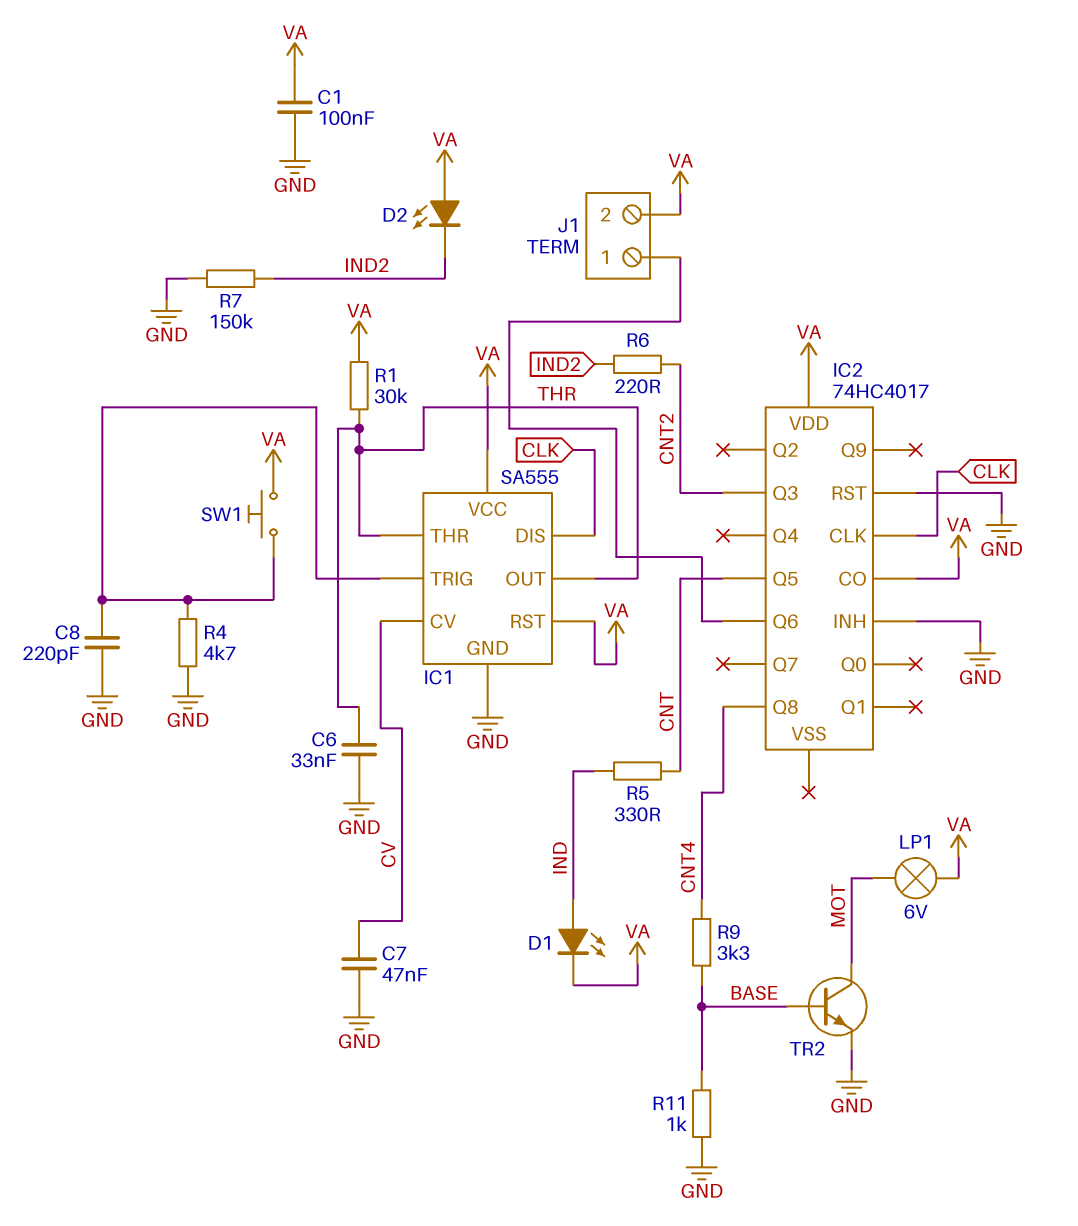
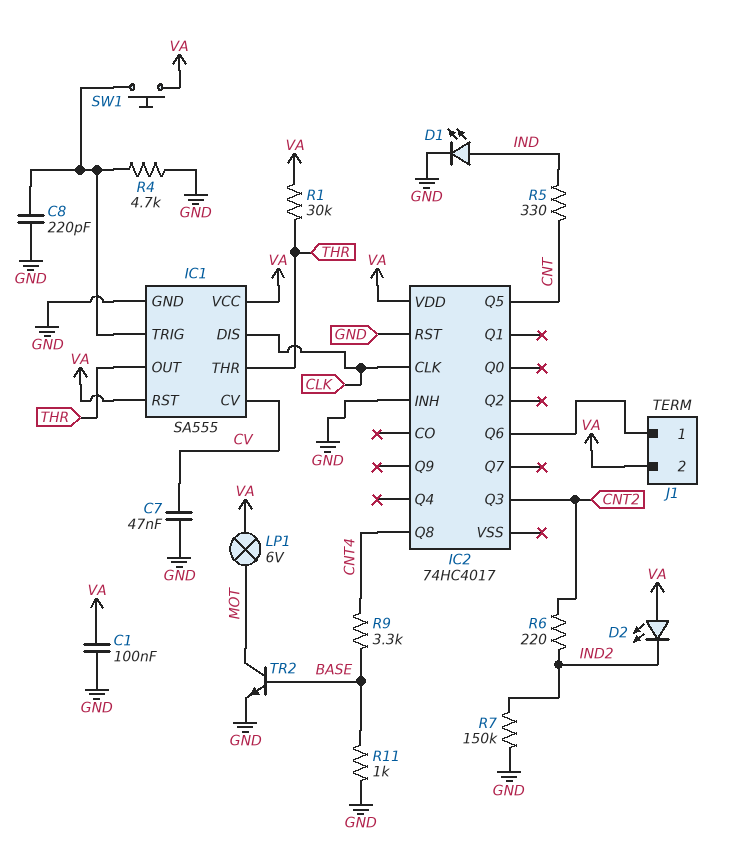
C6: 33nF (GND, THR) -> none
D1: LED (A IND, K VA) -> LED (A IND, K GND)
IC2 pin CO: VA -> none

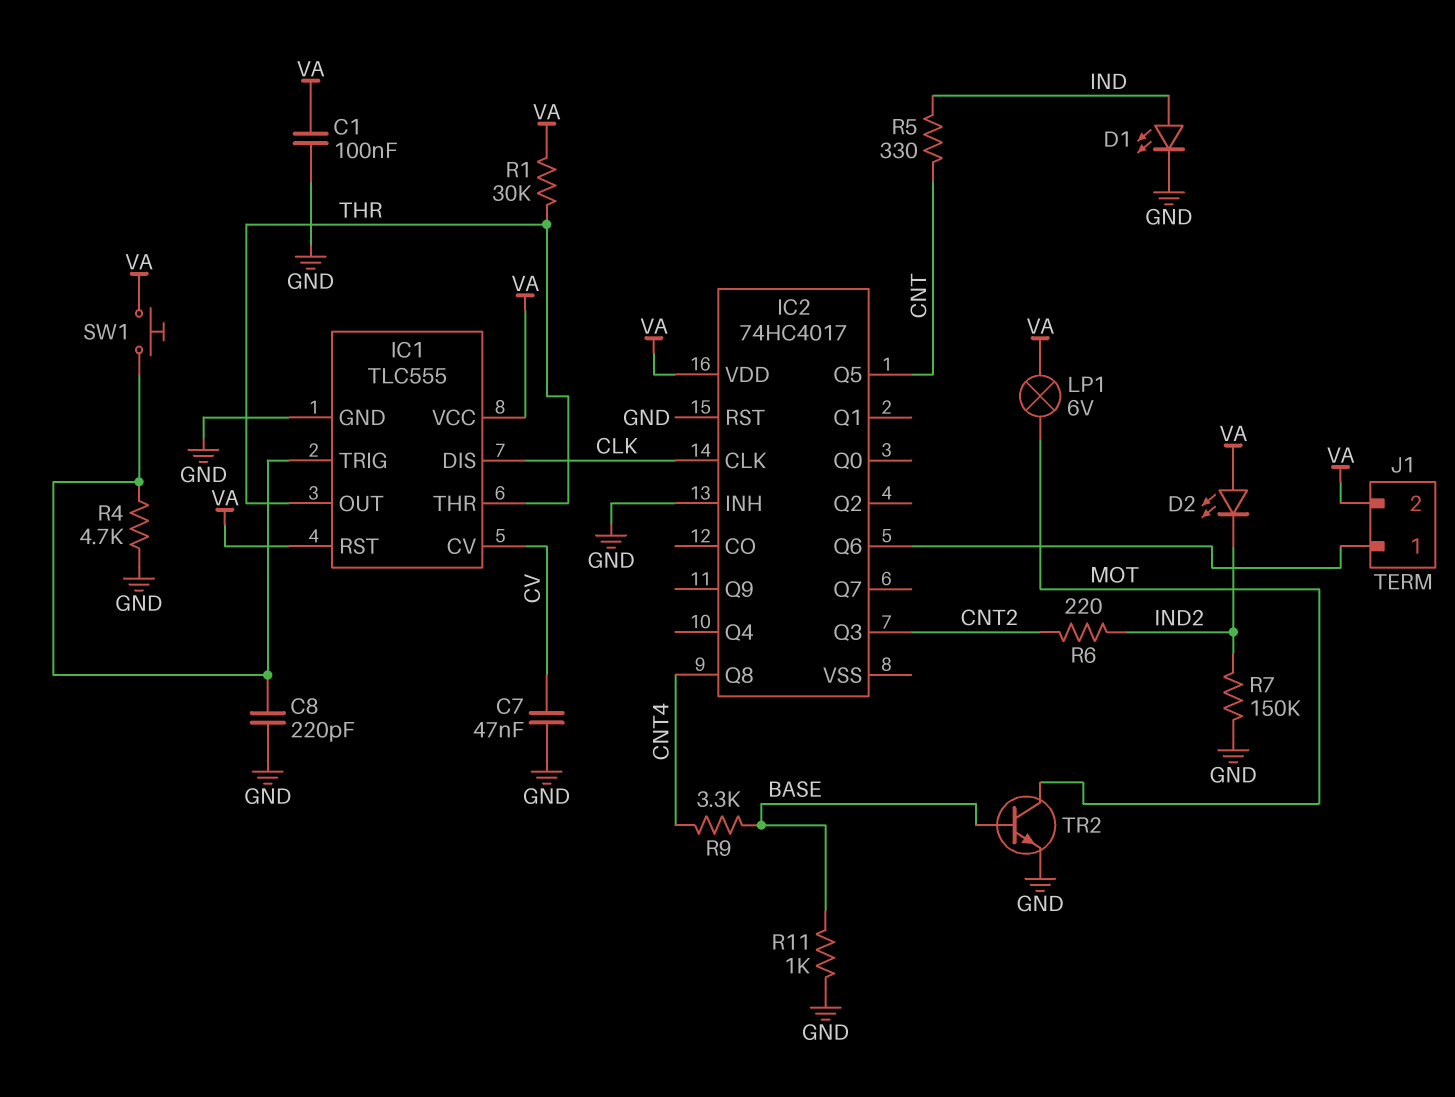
IC1: SA555 -> TLC555

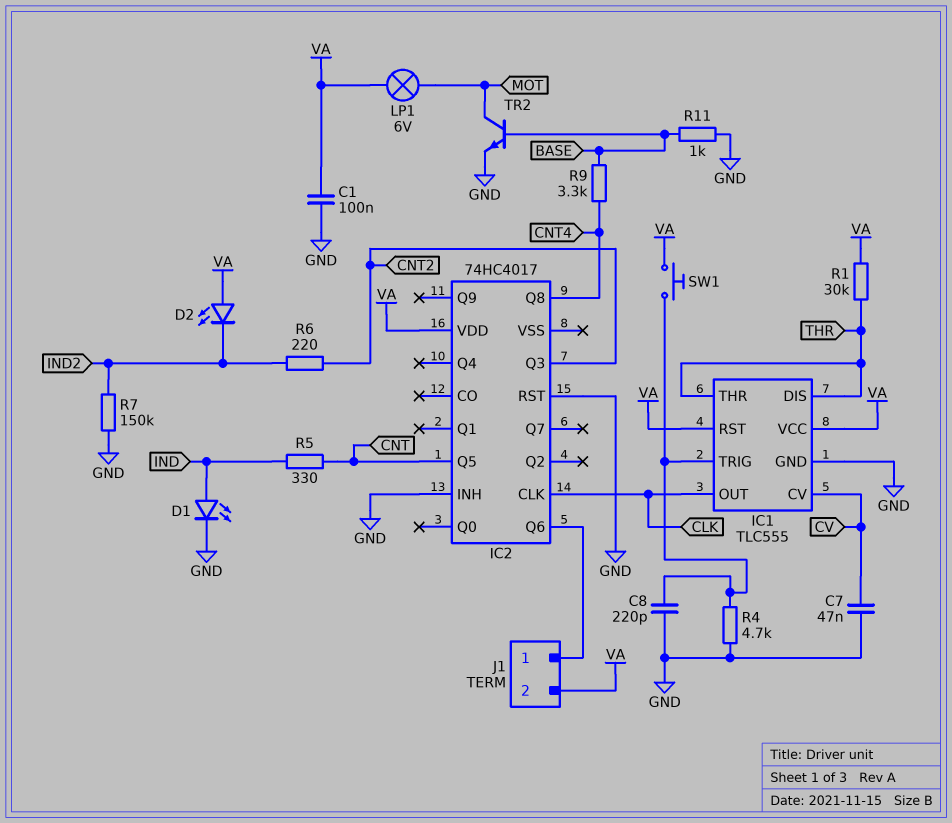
IC1 pin DIS: CLK -> THR
IC1 pin OUT: THR -> CLK

